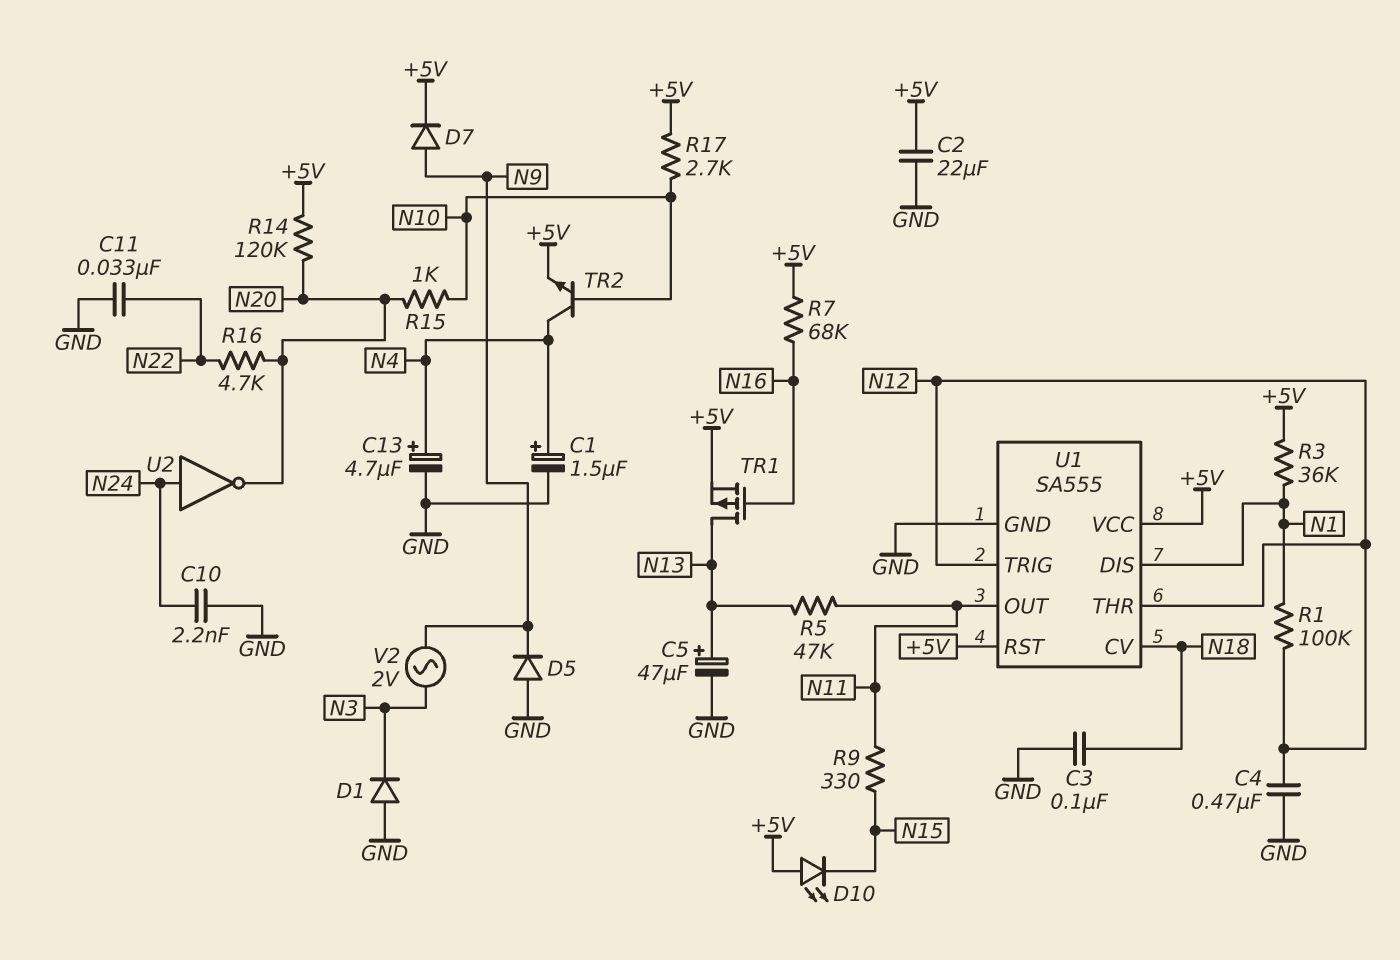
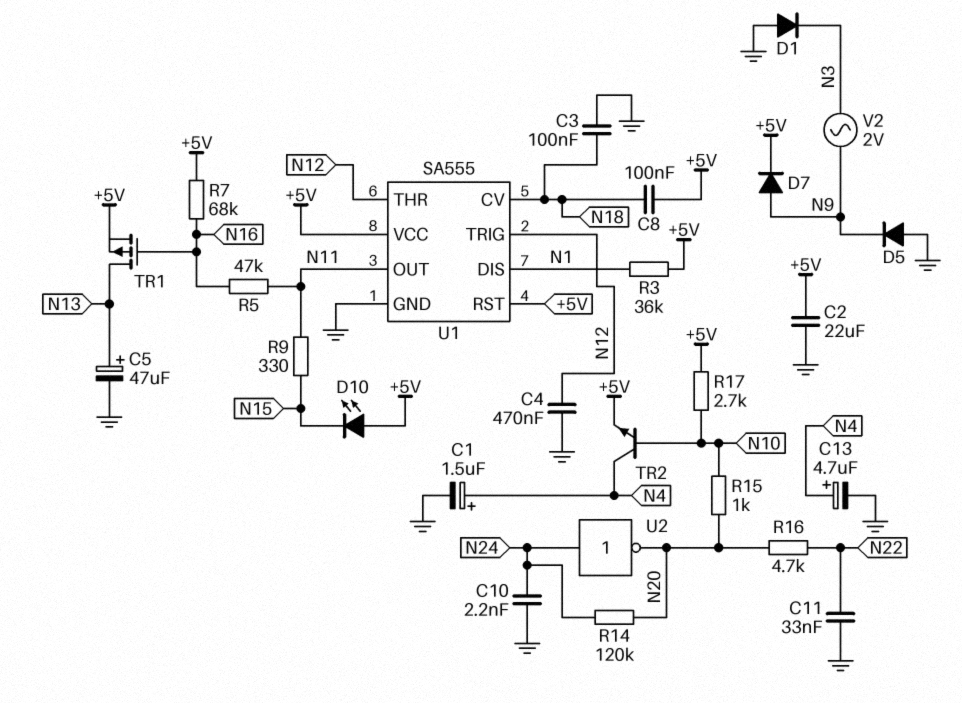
C8: none -> 100nF (+5V, N18)
R1: 100k (N1, N12) -> none
R5: 47k (N11, N13) -> 47k (N11, N16)
R14: 120k (+5V, N20) -> 120k (N20, N24)

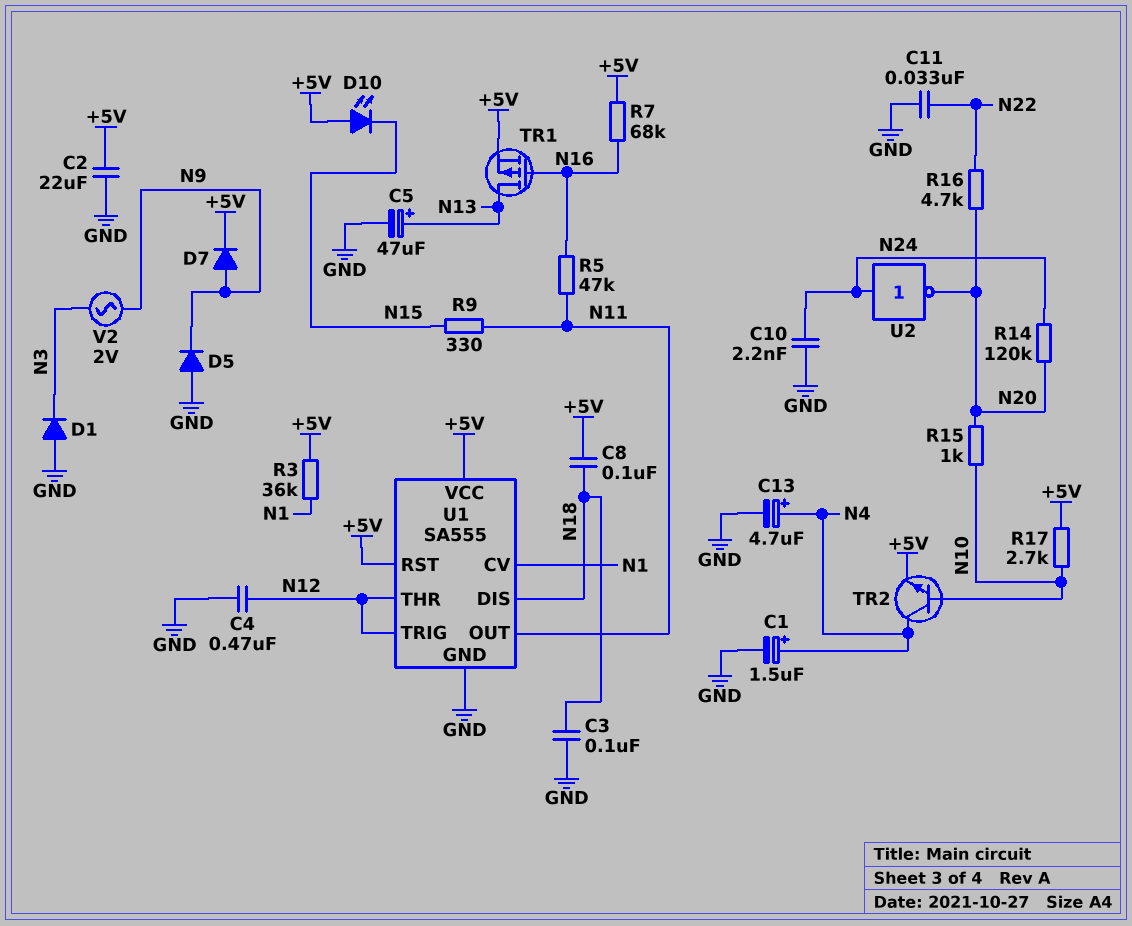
U1 pin CV: N18 -> N1
U1 pin DIS: N1 -> N18

